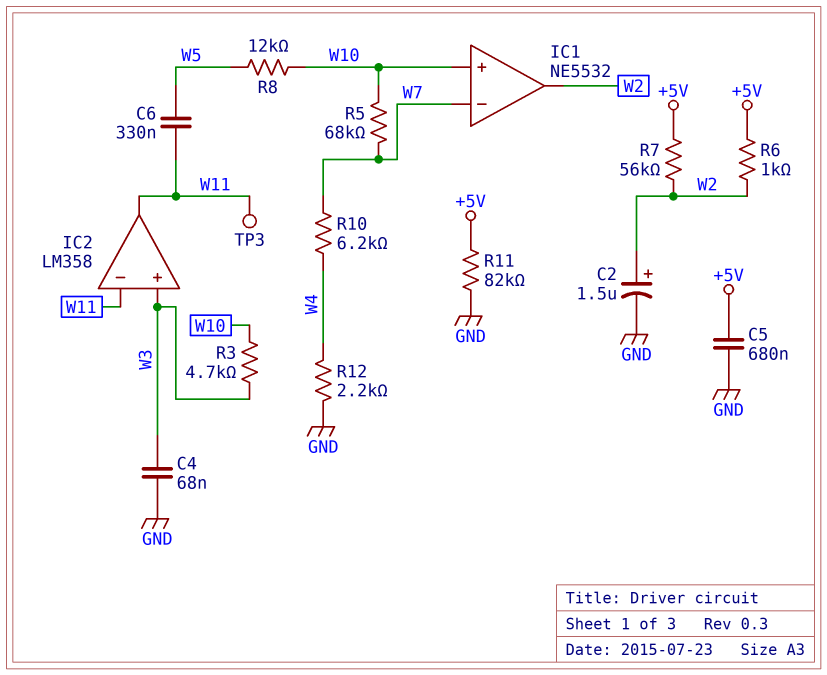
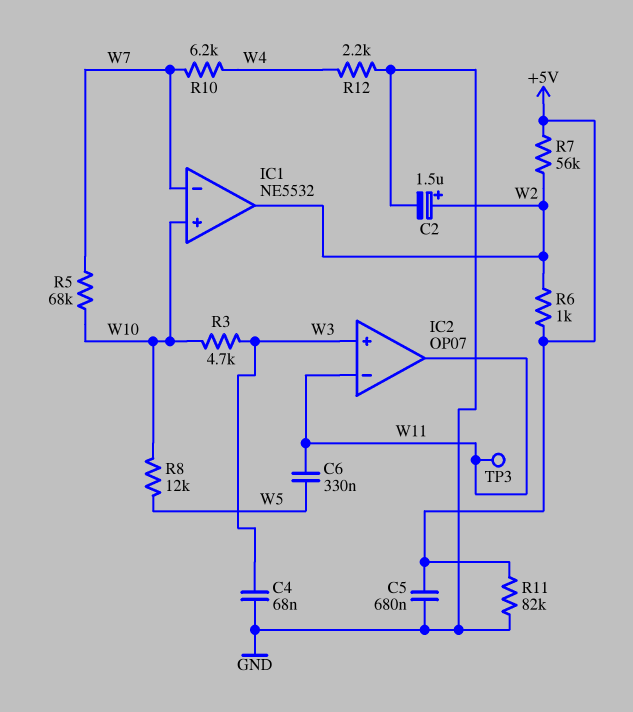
IC2: LM358 -> OP07

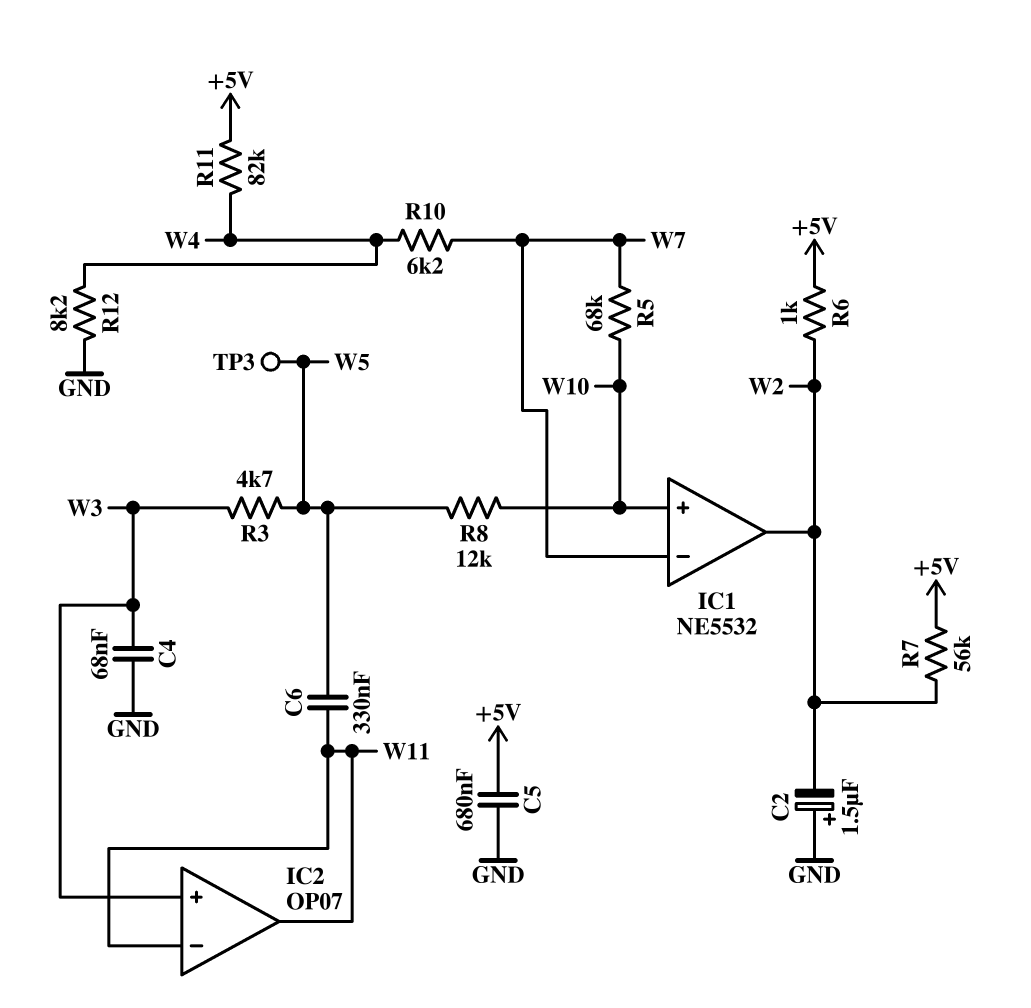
C2: 1.5uF (plus W2, minus GND) -> 1.5uF (plus GND, minus W2)
R3: 4.7k (W3, W10) -> 4.7k (W3, W5)
R11: 82k (+5V, GND) -> 82k (+5V, W4)
R12: 2.2k (GND, W4) -> 8.2k (GND, W4)
TP3: test point (W11) -> test point (W5)

